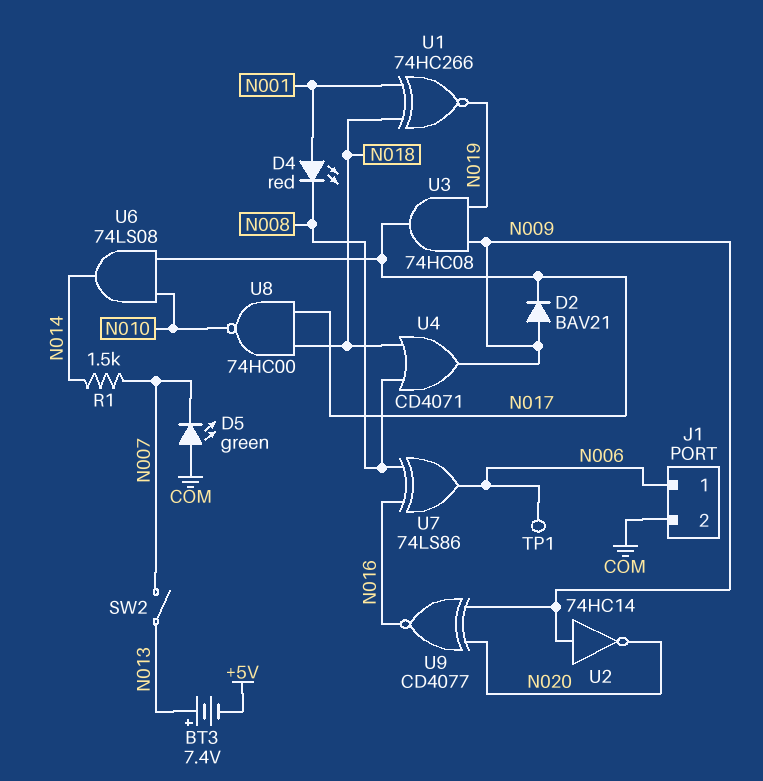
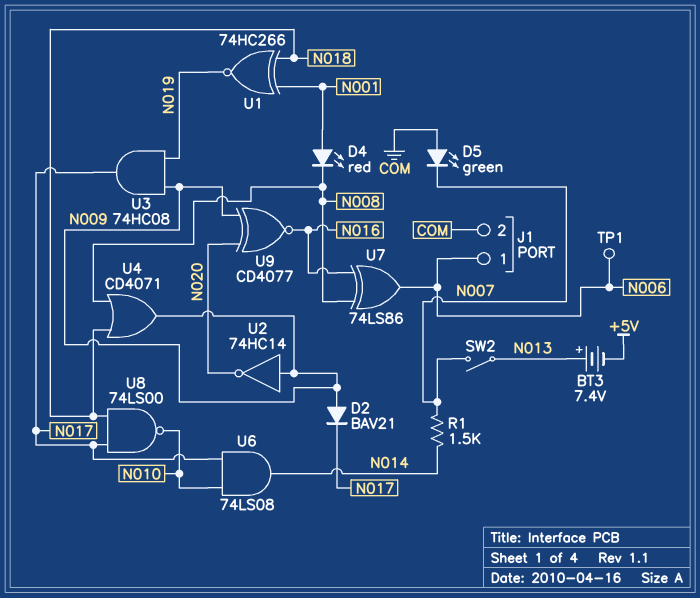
U8: NAND 74HC00 (in N017, in N018, out N010) -> NAND 74LS00 (in N017, in N018, out N010)

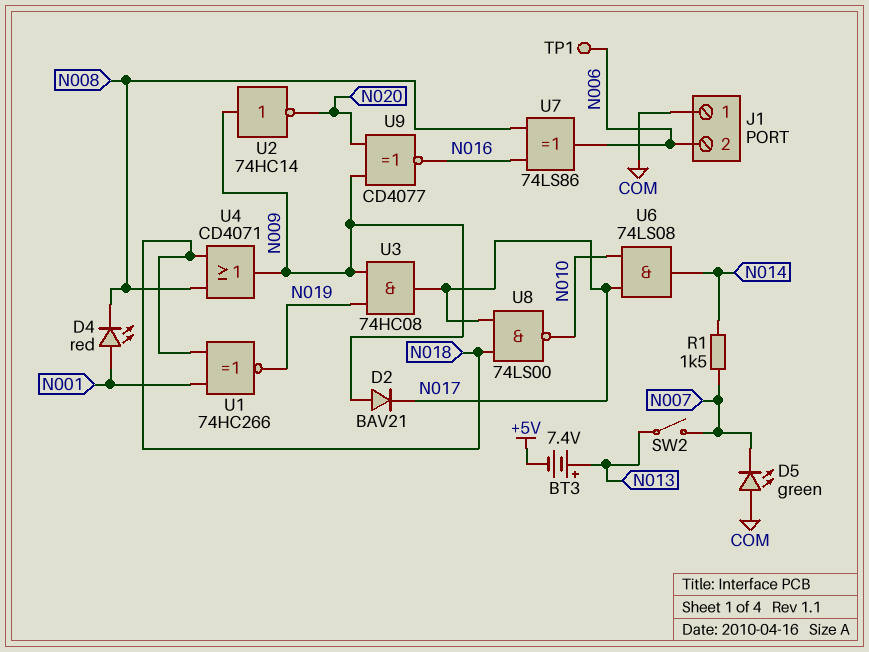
J1 pin 1: N006 -> COM
J1 pin 2: COM -> N006

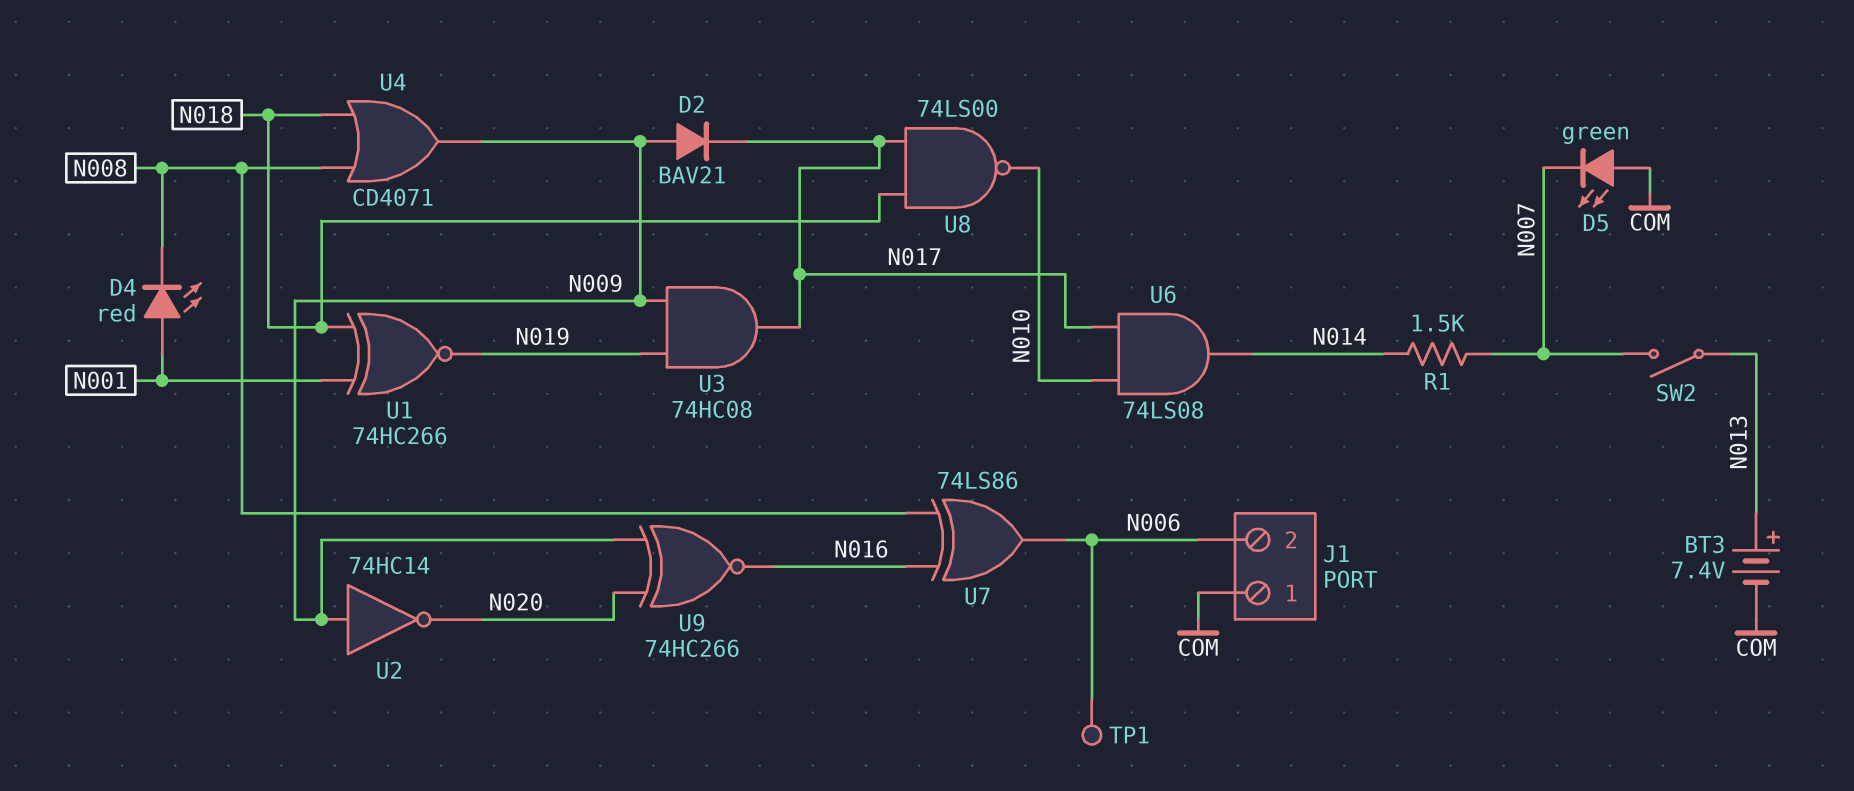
BT3: 7.4V (plus N013, minus +5V) -> 7.4V (plus N013, minus COM)
U9: XNOR CD4077 (in N009, in N020, out N016) -> XNOR 74HC266 (in N009, in N020, out N016)

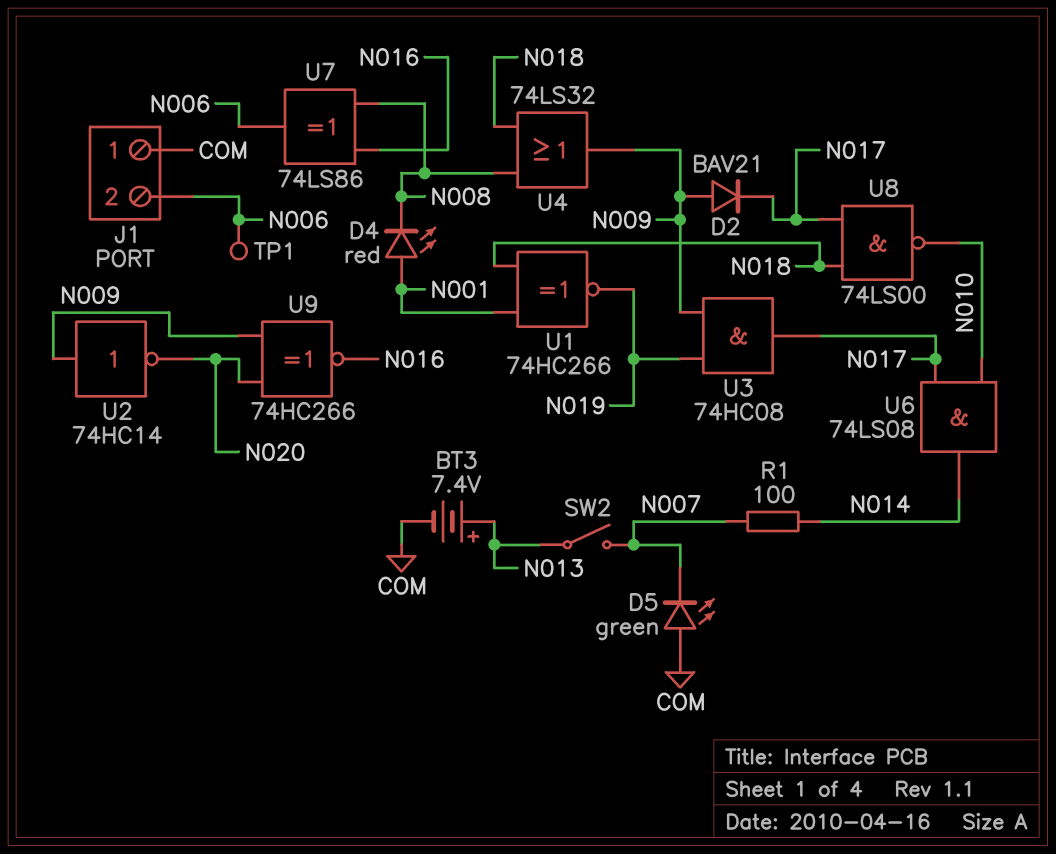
R1: 1.5k (N007, N014) -> 100 (N007, N014)
U4: OR CD4071 (in N008, in N018, out N009) -> OR 74LS32 (in N008, in N018, out N009)

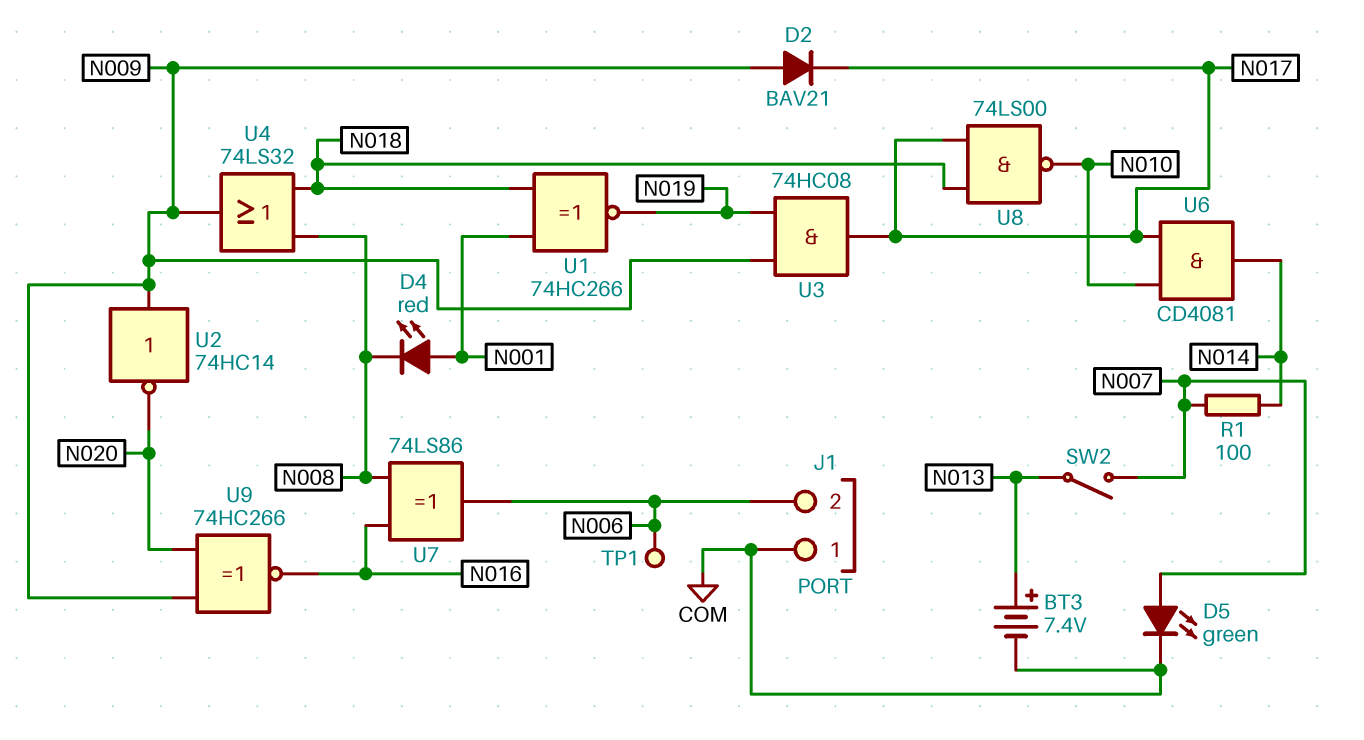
D5: LED green (A COM, K N007) -> LED green (A N007, K COM)
U6: AND 74LS08 (in N010, in N017, out N014) -> AND CD4081 (in N010, in N017, out N014)

